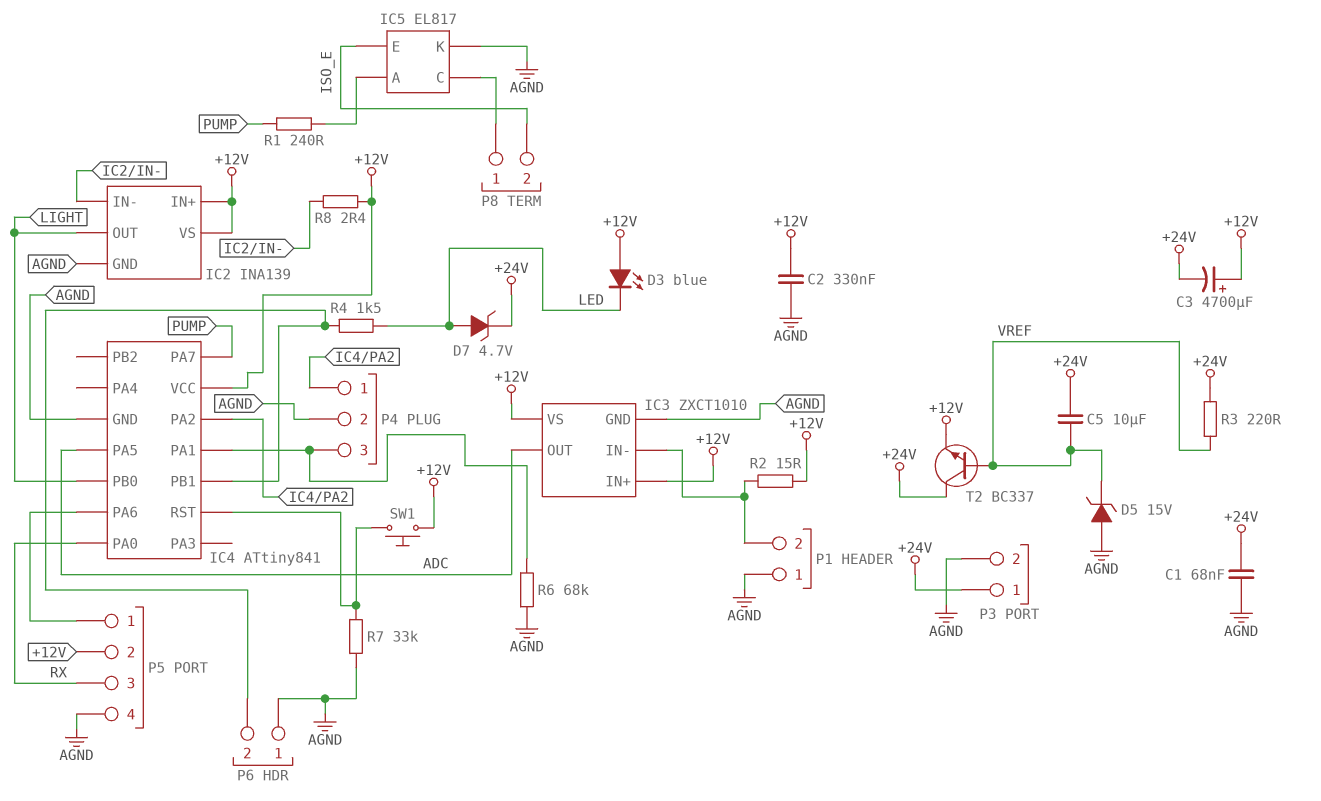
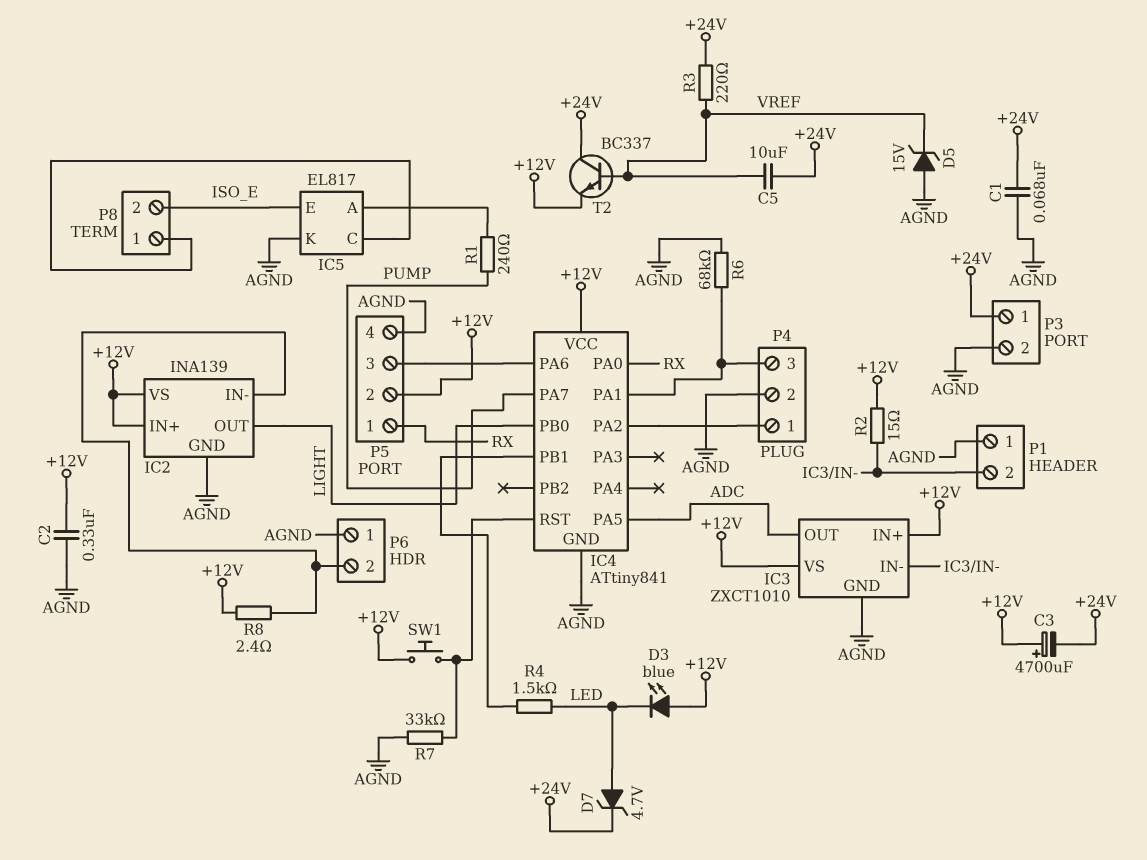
P5 pin 1: IC4/PA6 -> RX
P5 pin 3: RX -> IC4/PA6
P6 pin 2: IC4/PB1 -> IC2/IN-

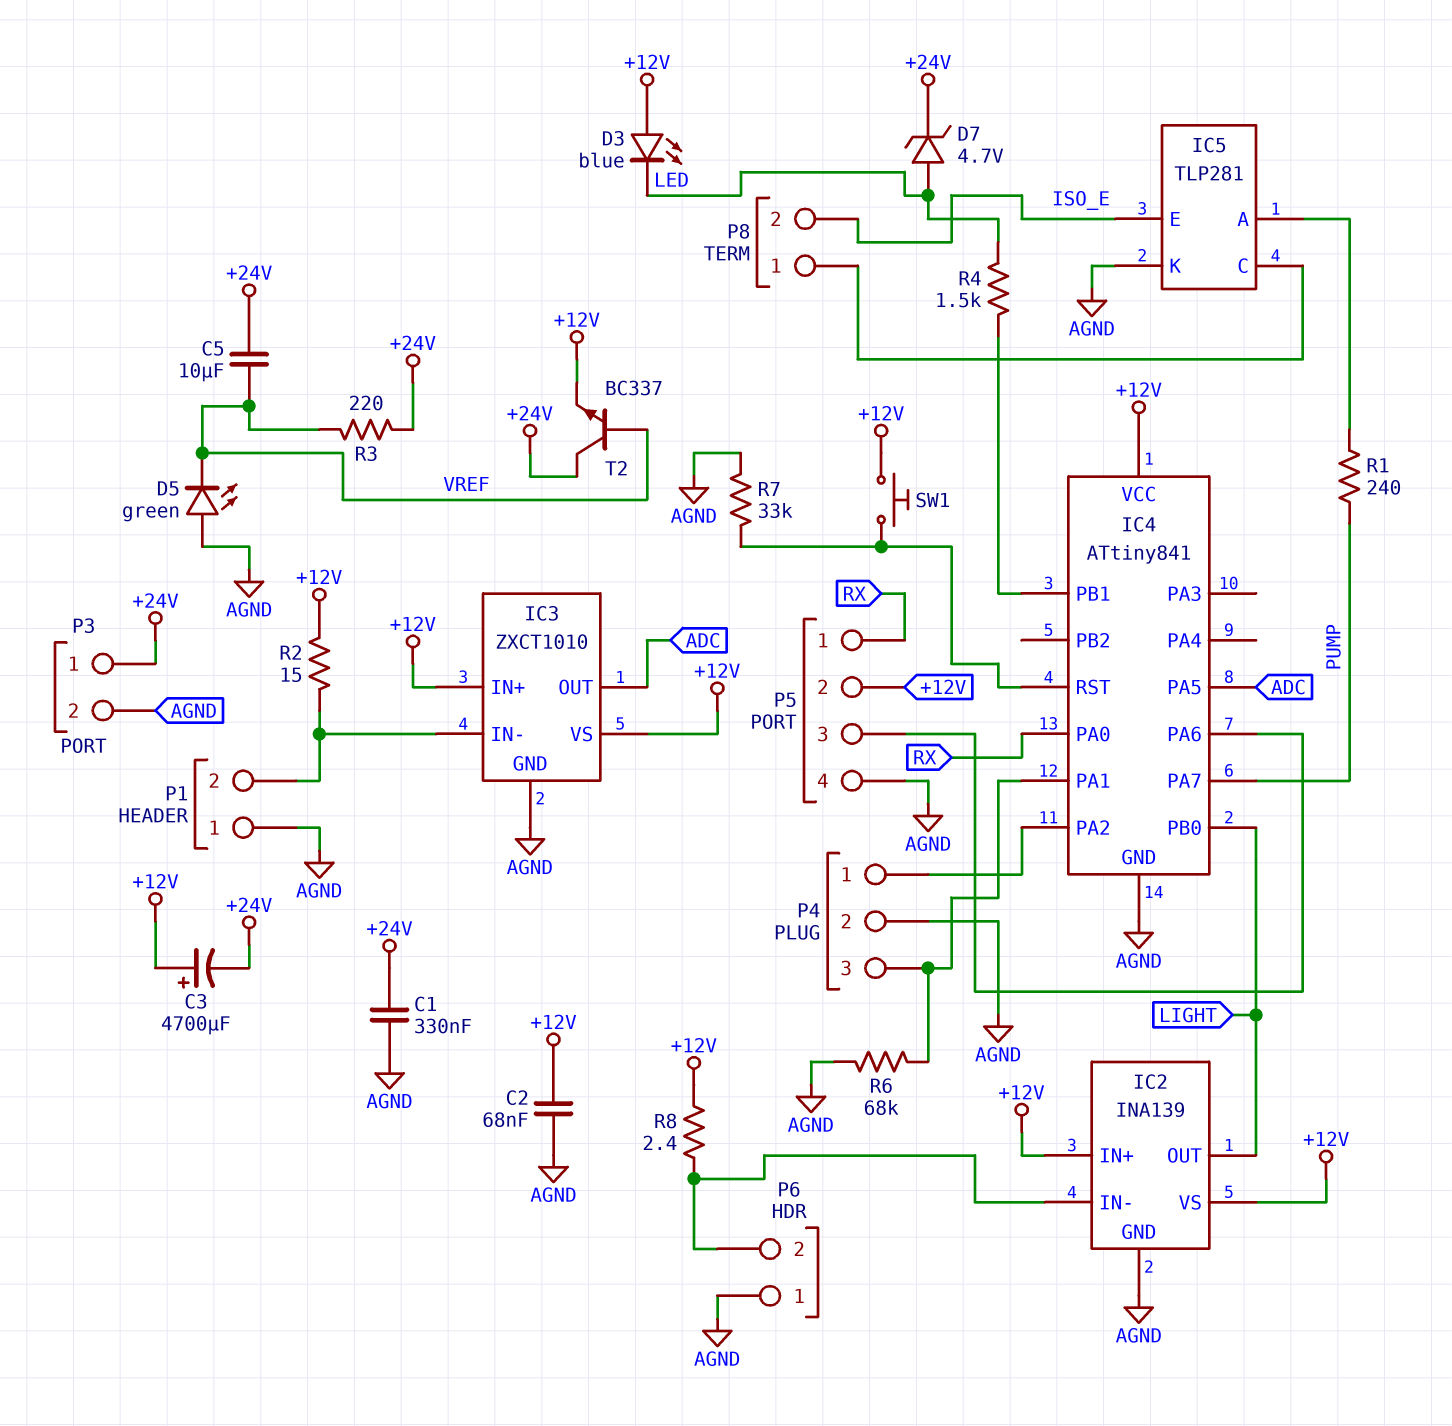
C1: 68nF (+24V, AGND) -> 330nF (+24V, AGND)
C2: 330nF (+12V, AGND) -> 68nF (+12V, AGND)
D5: zener 15V (A AGND, K VREF) -> LED green (A AGND, K VREF)
IC5: EL817 -> TLP281

